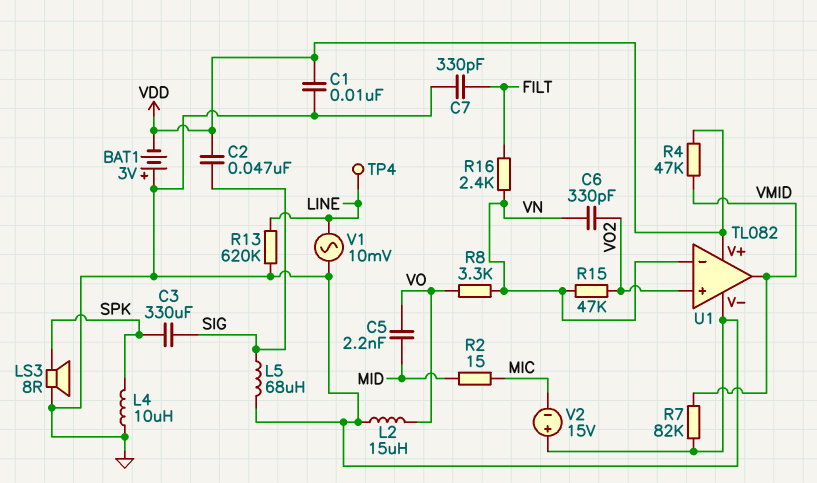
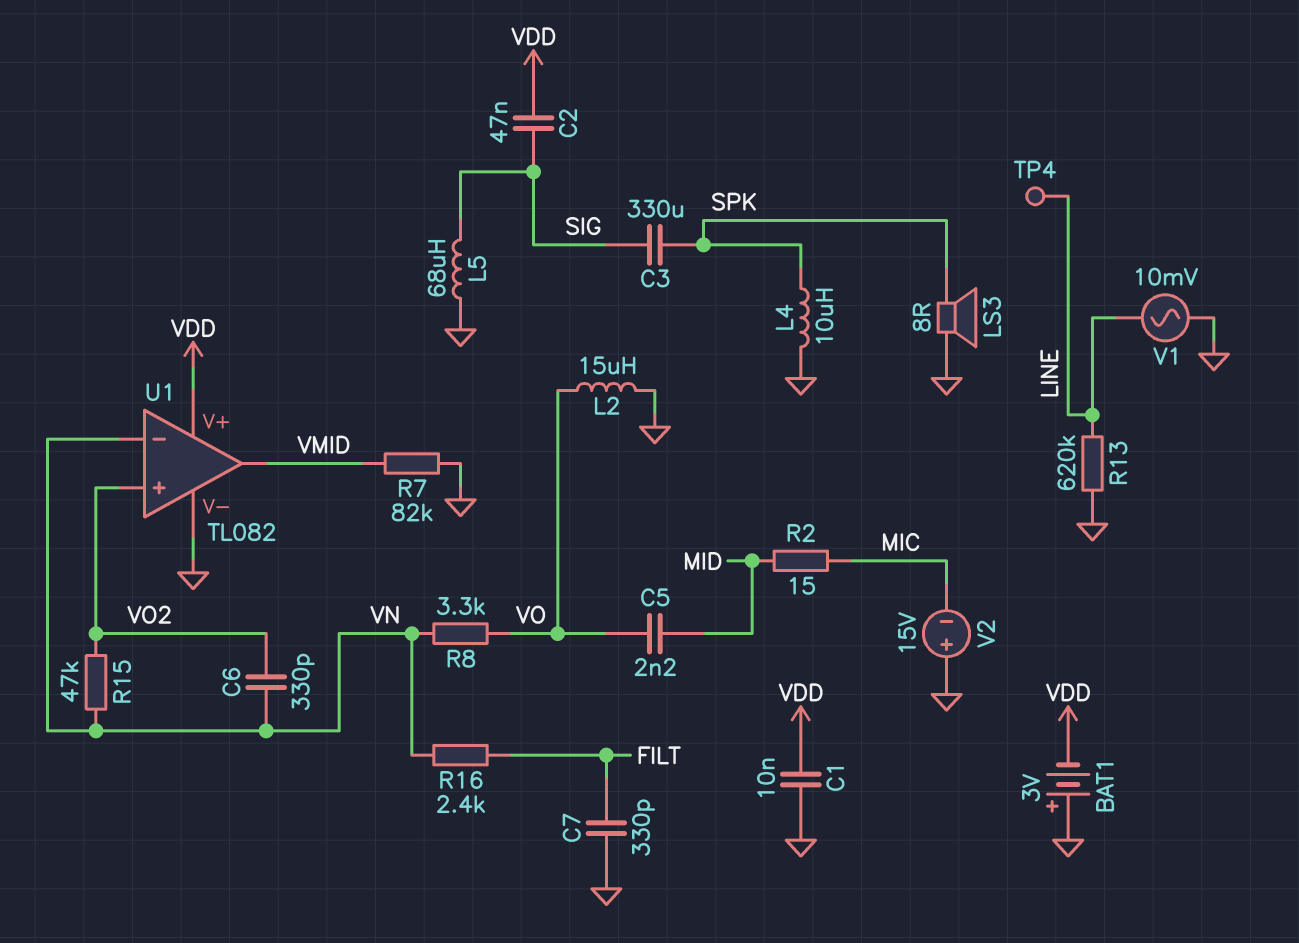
R4: 47k (VDD, VMID) -> none

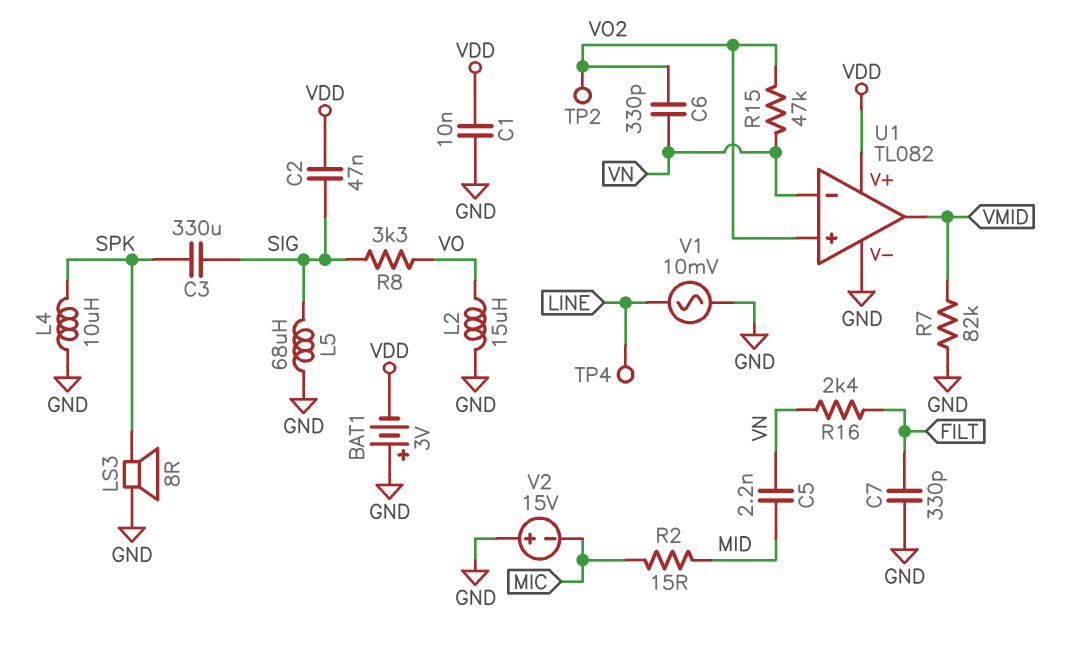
C5: 2.2nF (MID, VO) -> 2.2nF (MID, VN)
R8: 3.3k (VN, VO) -> 3.3k (SIG, VO)
R13: 620k (GND, LINE) -> none
TP2: none -> test point (VO2)

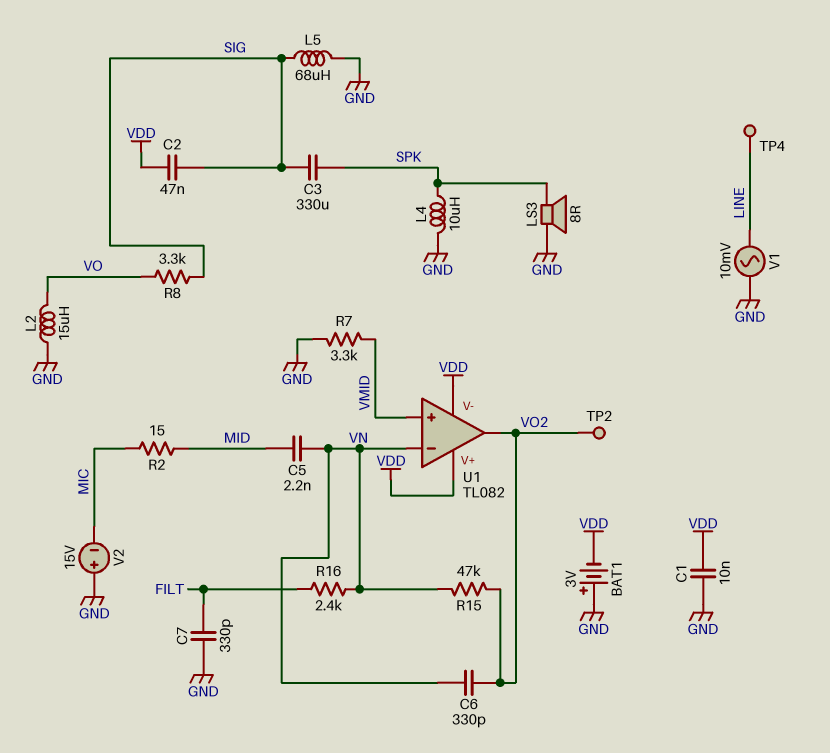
R7: 82k (GND, VMID) -> 3.3k (GND, VMID)
U1 pin V-: GND -> VDD
U1 pin in+: VO2 -> VMID
U1 pin out: VMID -> VO2

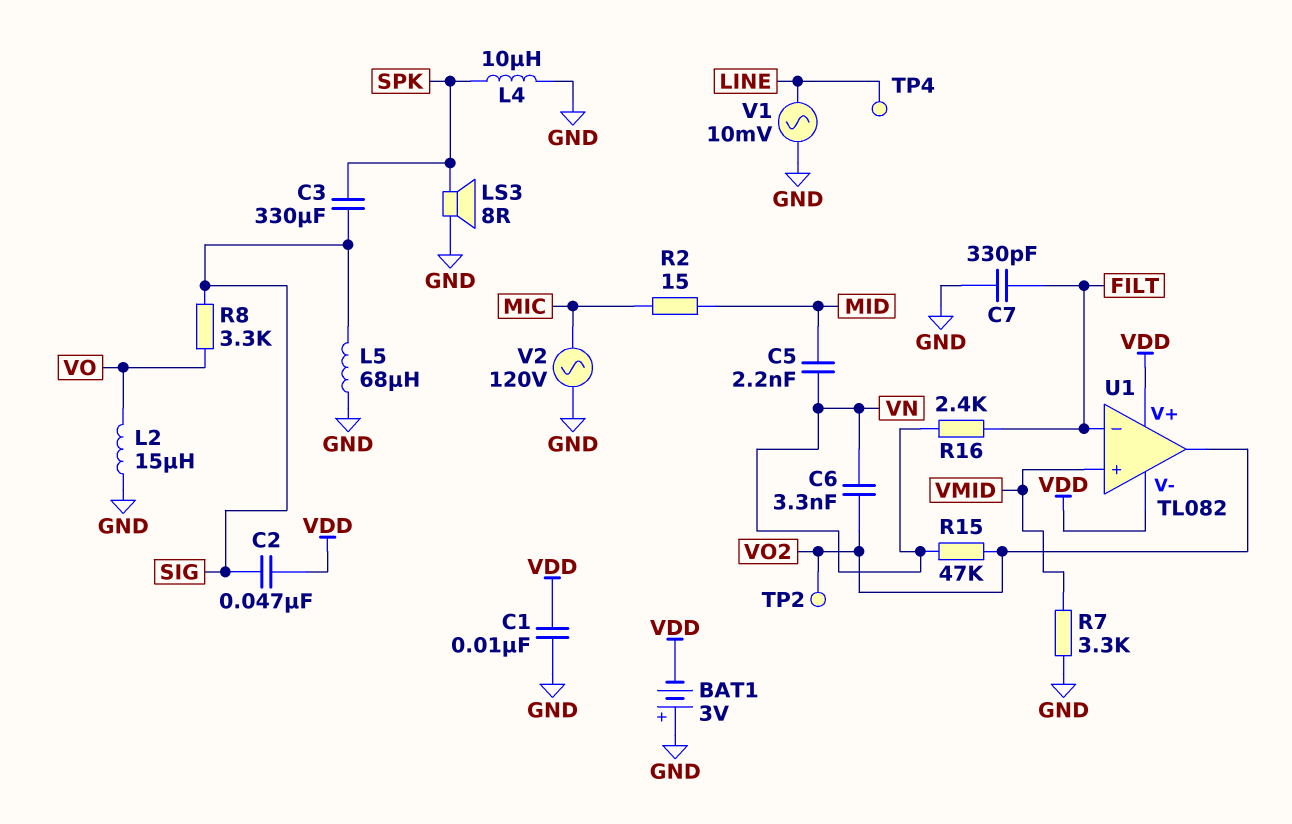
C6: 330pF (VN, VO2) -> 3.3nF (VN, VO2)
U1 pin in-: VN -> FILT
V2: 15V (plus GND, minus MIC) -> AC 120V (GND, MIC)

